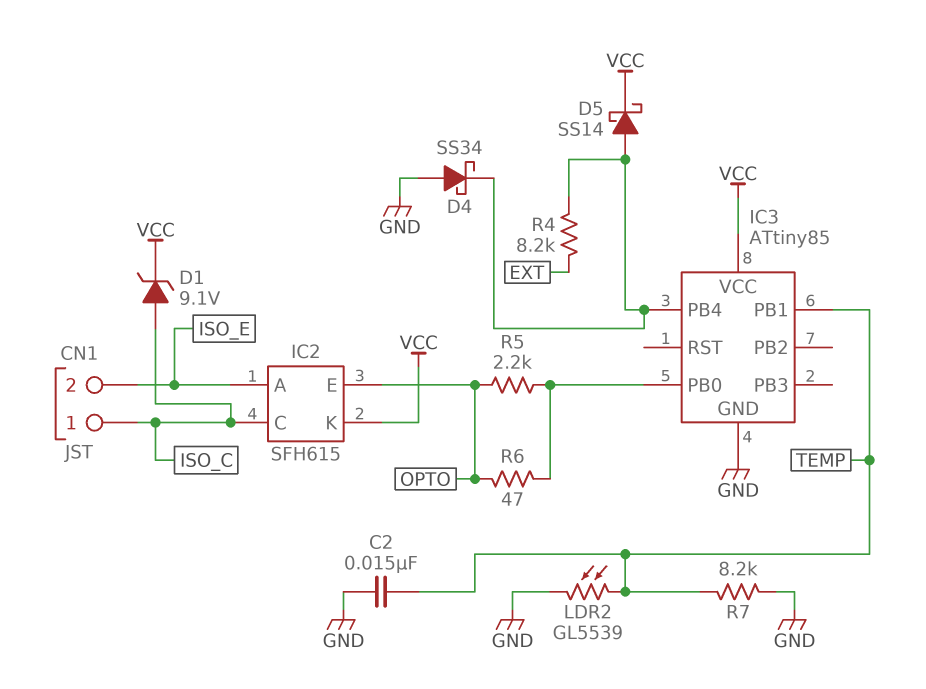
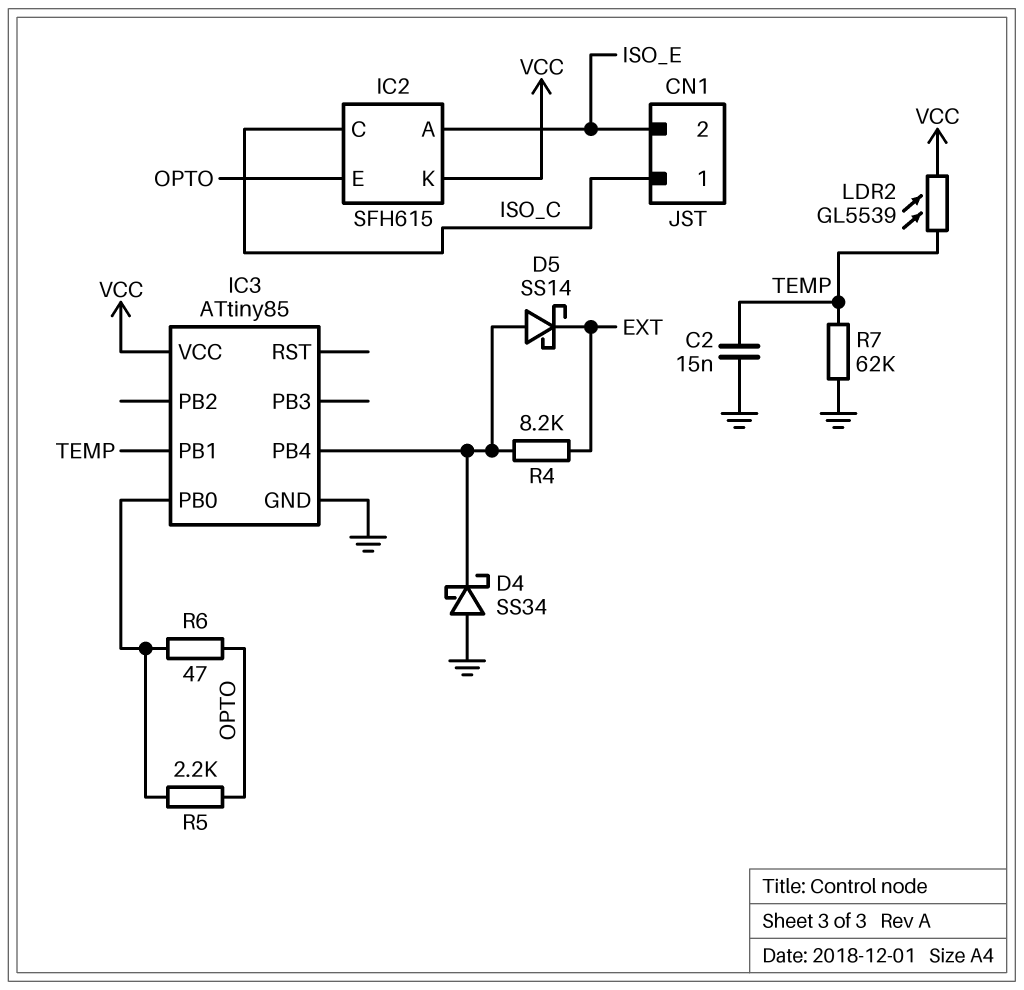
D1: zener 9.1V (A ISO_C, K VCC) -> none
D5: schottky SS14 (A IC3/PB4, K VCC) -> schottky SS14 (A IC3/PB4, K EXT)
LDR2: GL5539 (GND, TEMP) -> GL5539 (TEMP, VCC)
R7: 8.2k (GND, TEMP) -> 62k (GND, TEMP)

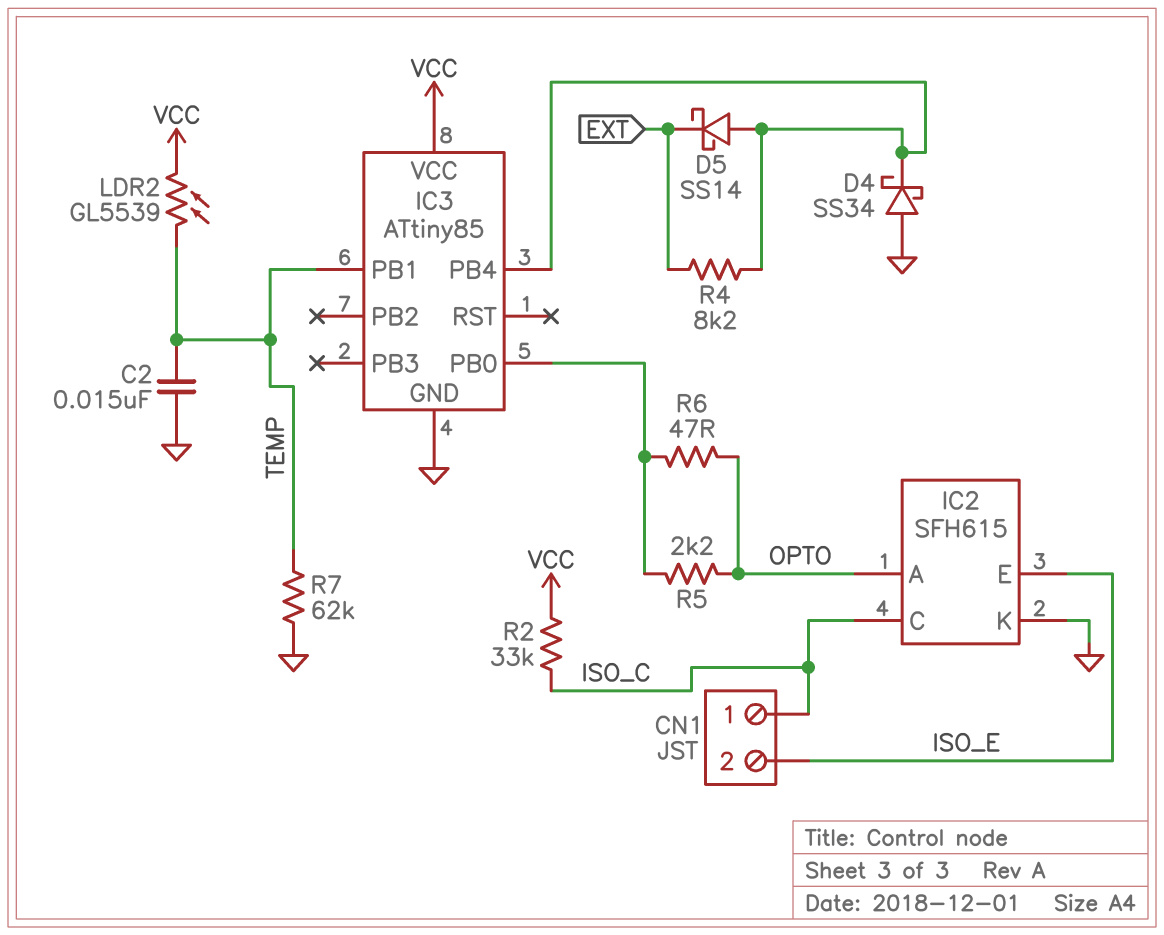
IC2 pin A: ISO_E -> OPTO
IC2 pin E: OPTO -> ISO_E
IC2 pin K: VCC -> GND
R2: none -> 33k (ISO_C, VCC)

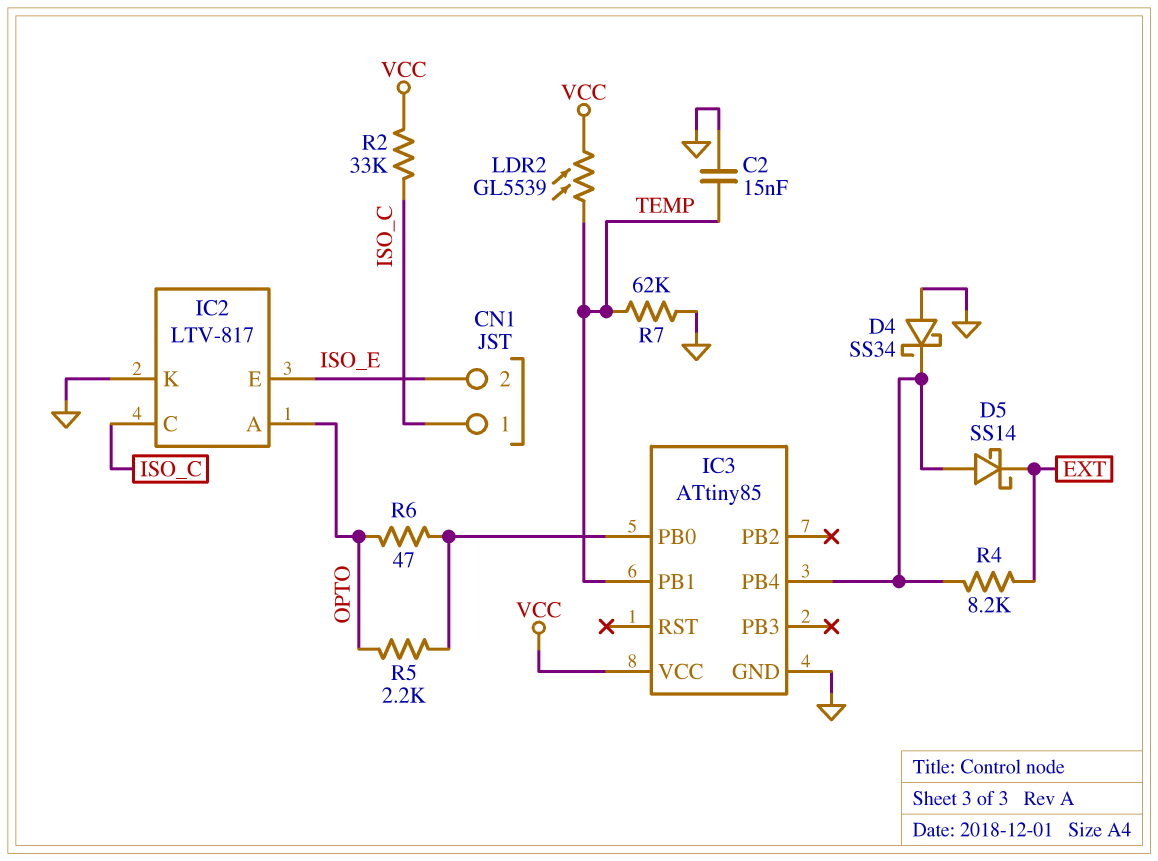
IC2: SFH615 -> LTV-817

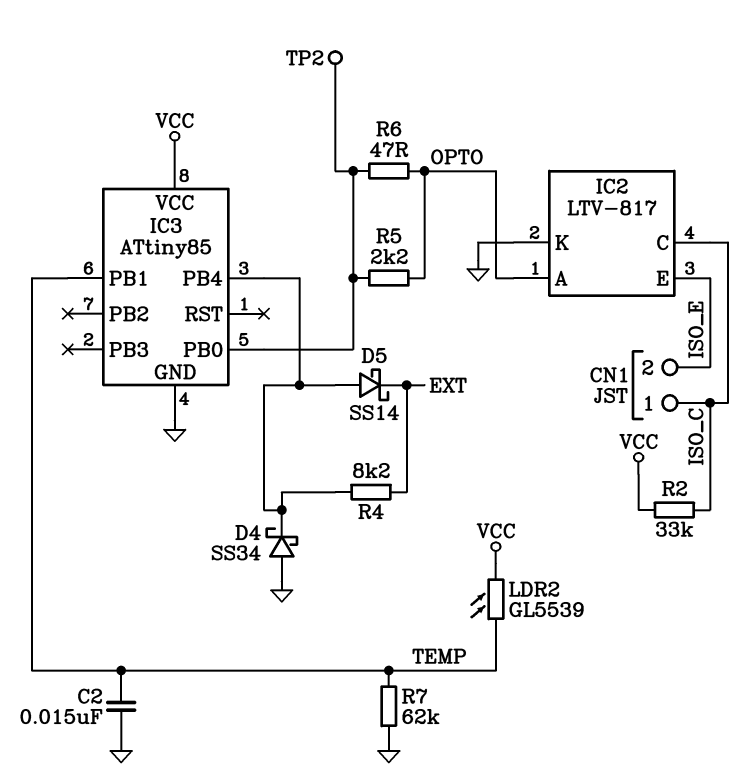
TP2: none -> test point (IC3/PB0)

